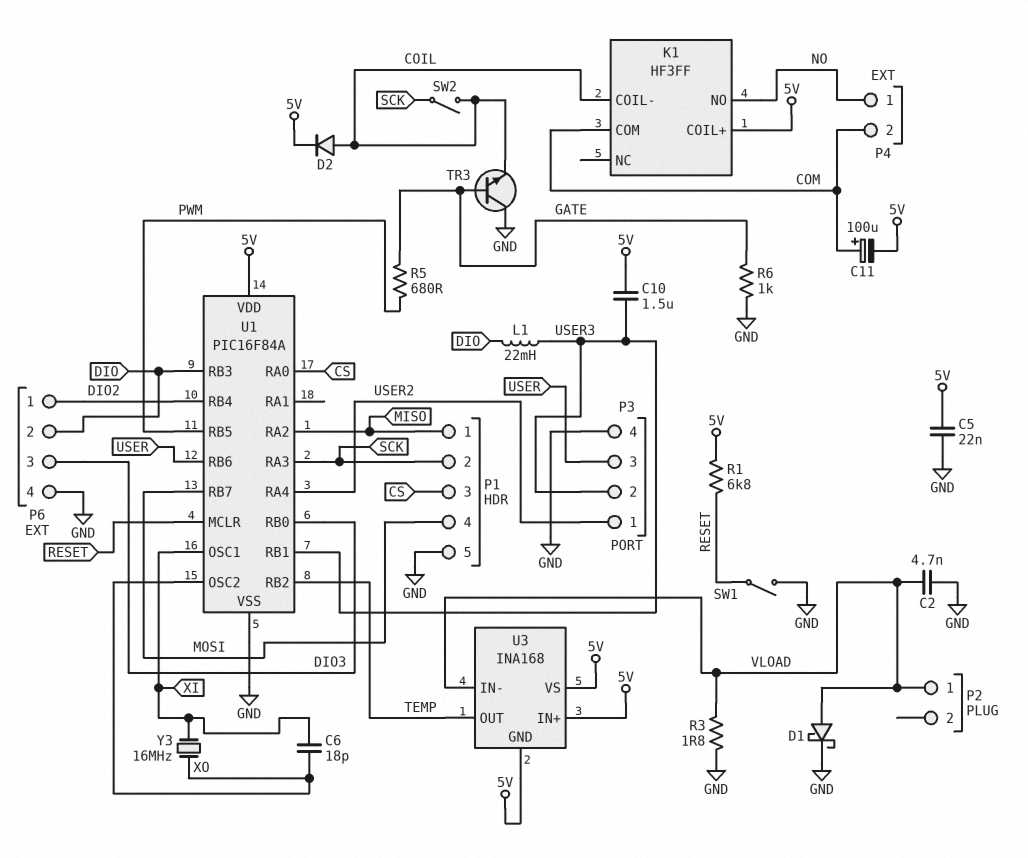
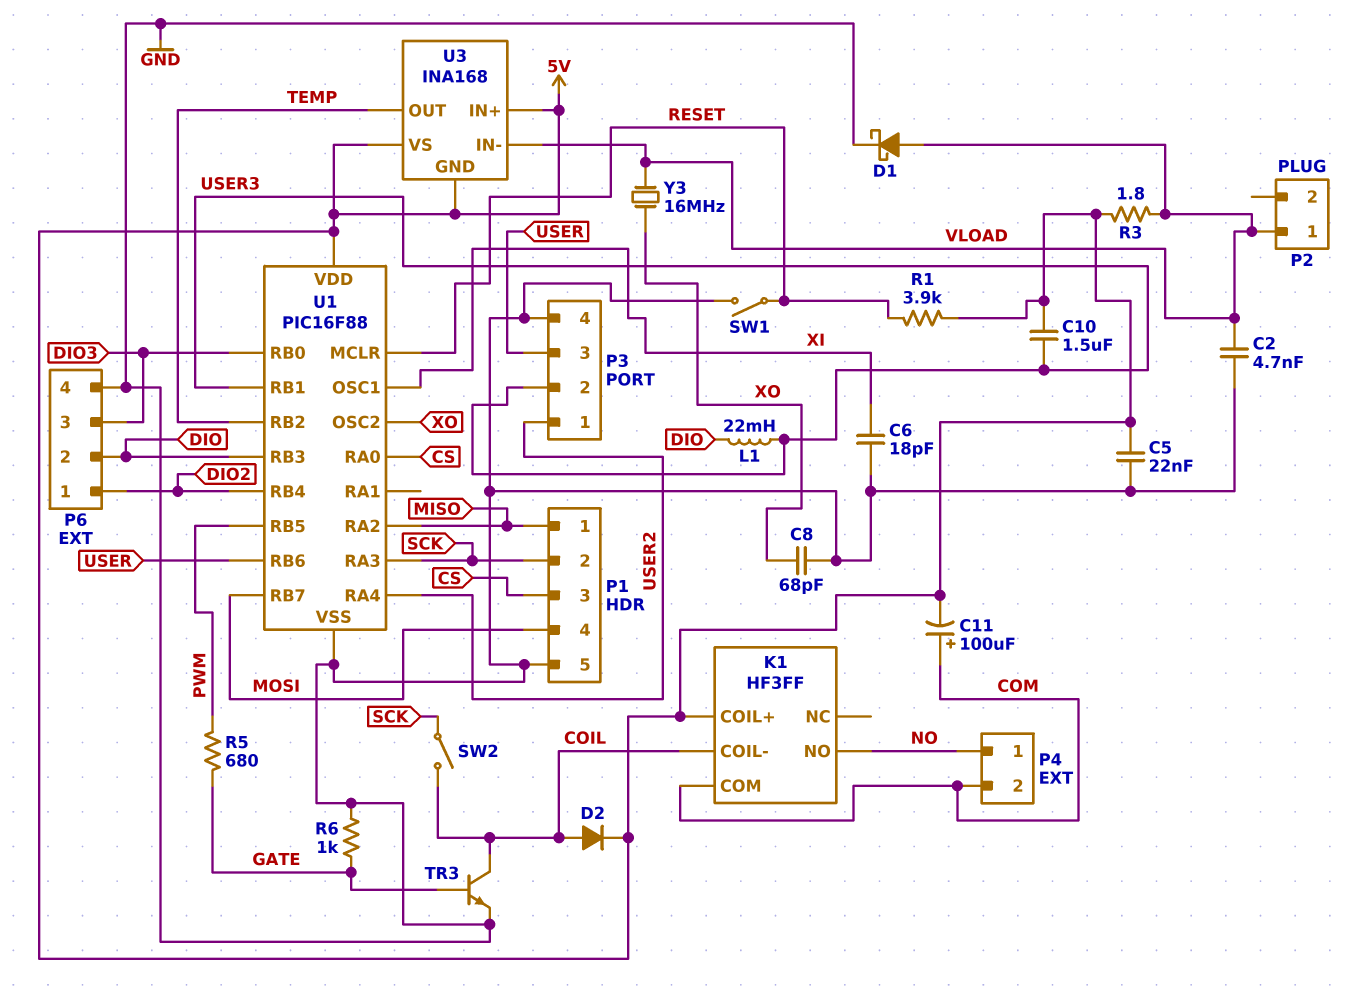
C6: 18pF (XI, XO) -> 18pF (GND, XI)
C8: none -> 68pF (GND, XO)
R1: 6.8k (5V, RESET) -> 3.9k (5V, RESET)
R3: 1.8 (GND, VLOAD) -> 1.8 (5V, VLOAD)
TR3: NPN (B GATE, C GND, E COIL) -> NPN (B GATE, C COIL, E GND)
U1: PIC16F84A -> PIC16F88
Y3: 16MHz (XI, XO) -> 16MHz (VLOAD, XO)

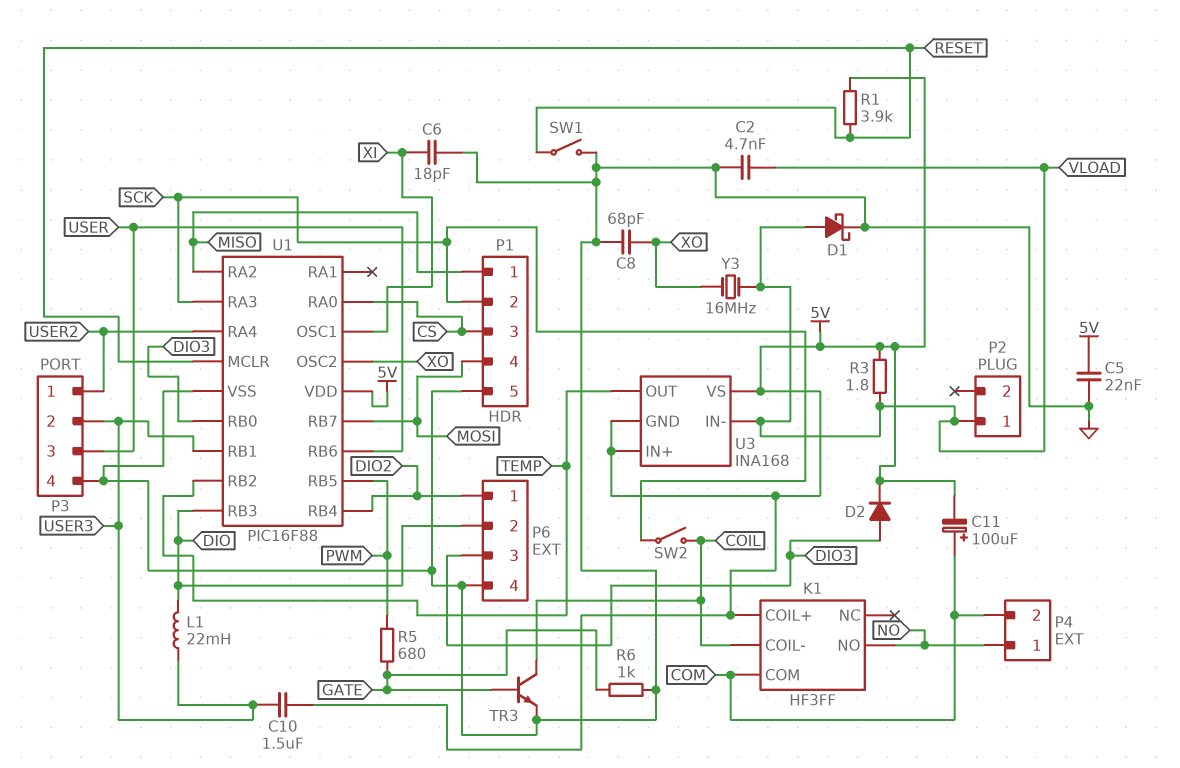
D2: diode (A COIL, K 5V) -> diode (A DIO3, K 5V)

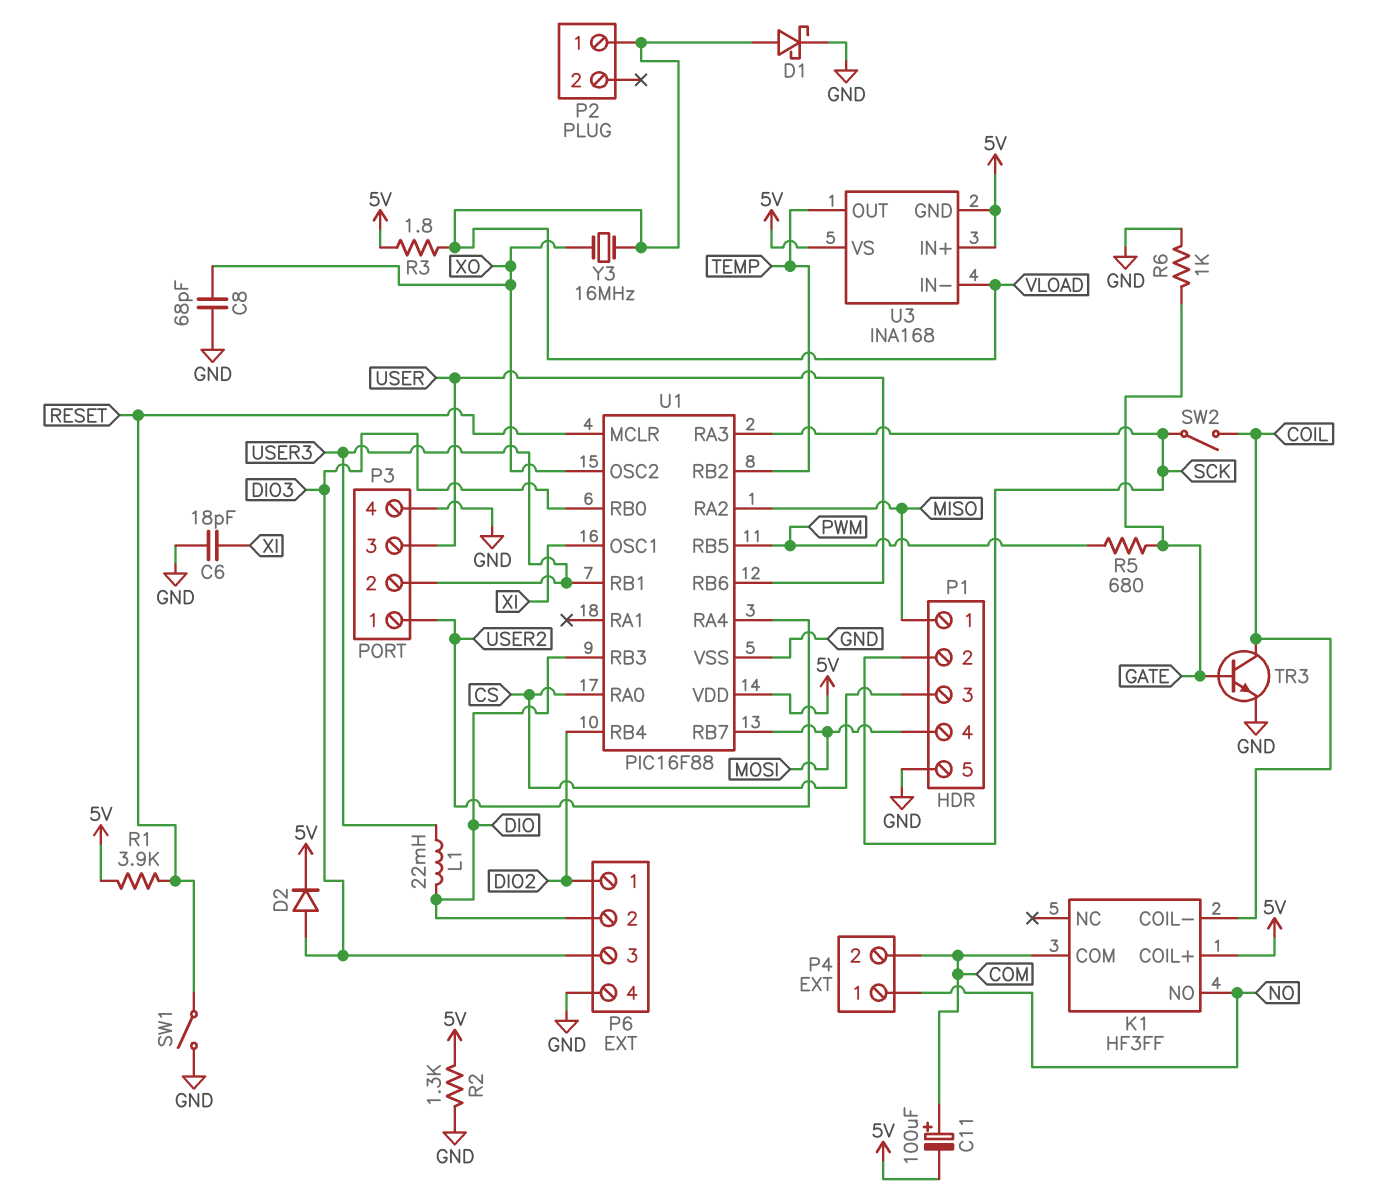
C2: 4.7nF (GND, VLOAD) -> none
C5: 22nF (5V, GND) -> none
C10: 1.5uF (5V, USER3) -> none
R2: none -> 1.3k (5V, GND)

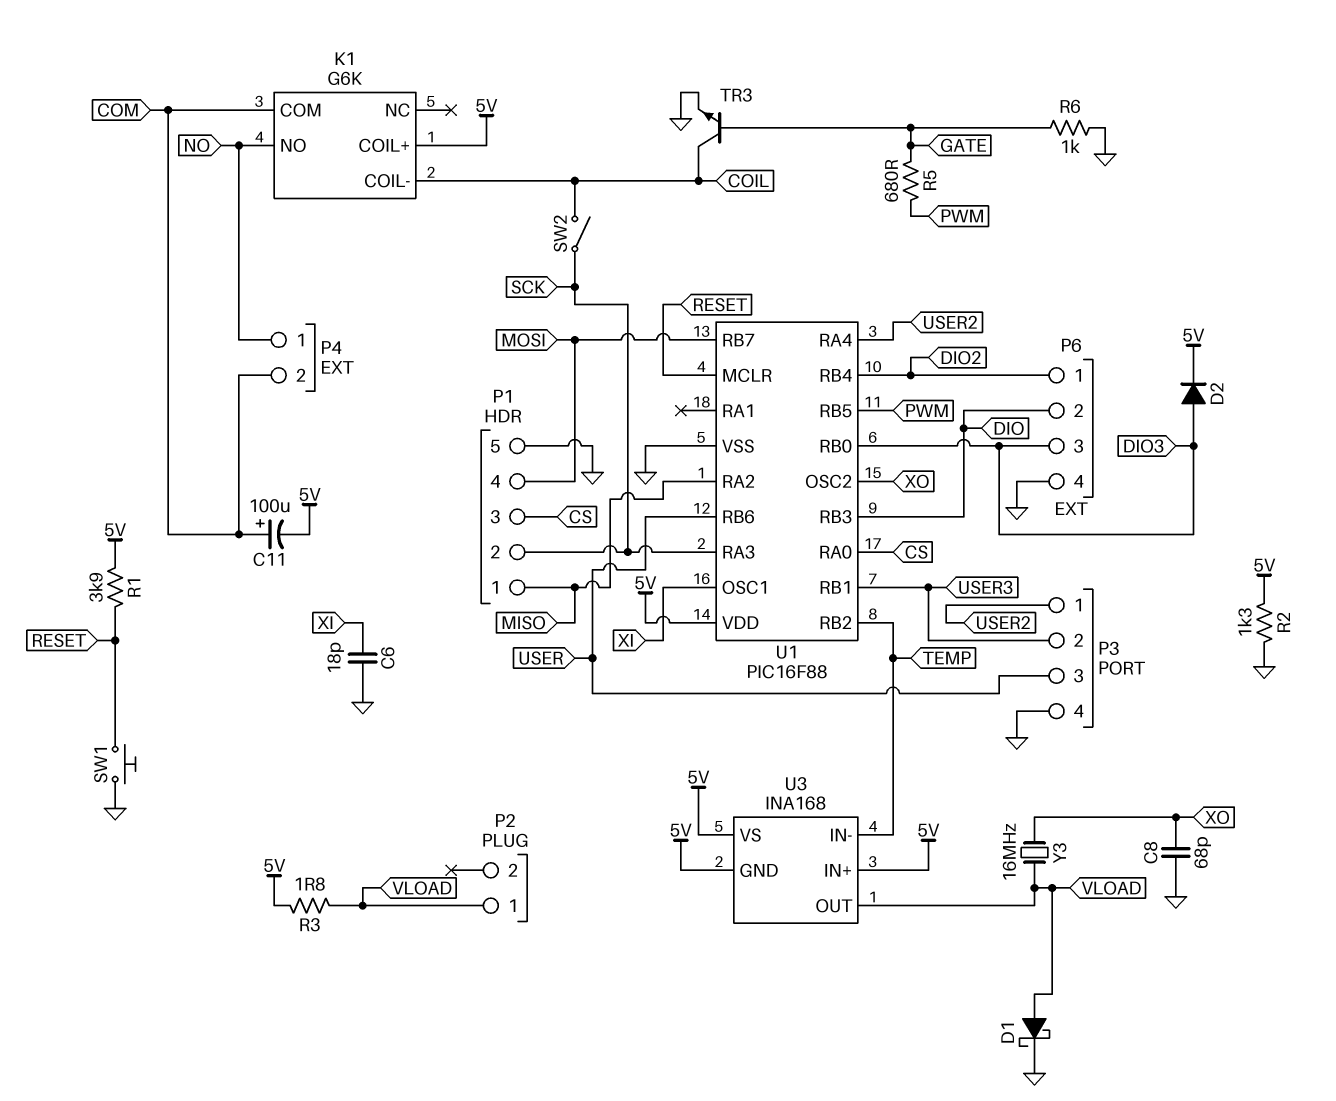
K1: HF3FF -> G6K
L1: 22mH (DIO, USER3) -> none
SW1: switch (GND, RESET) -> button (GND, RESET)
U3 pin IN-: VLOAD -> TEMP
U3 pin OUT: TEMP -> VLOAD

